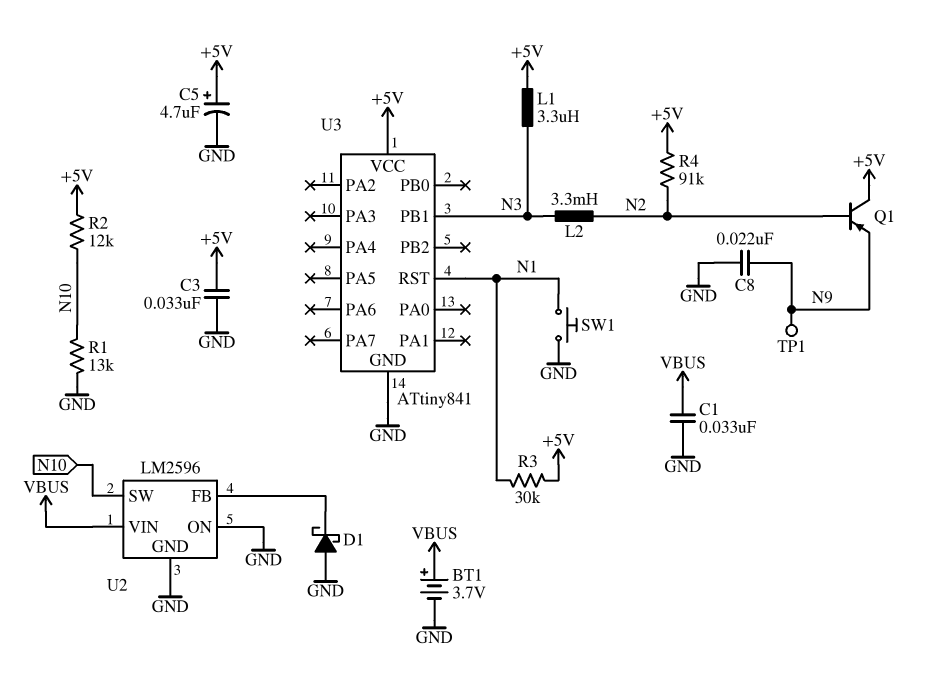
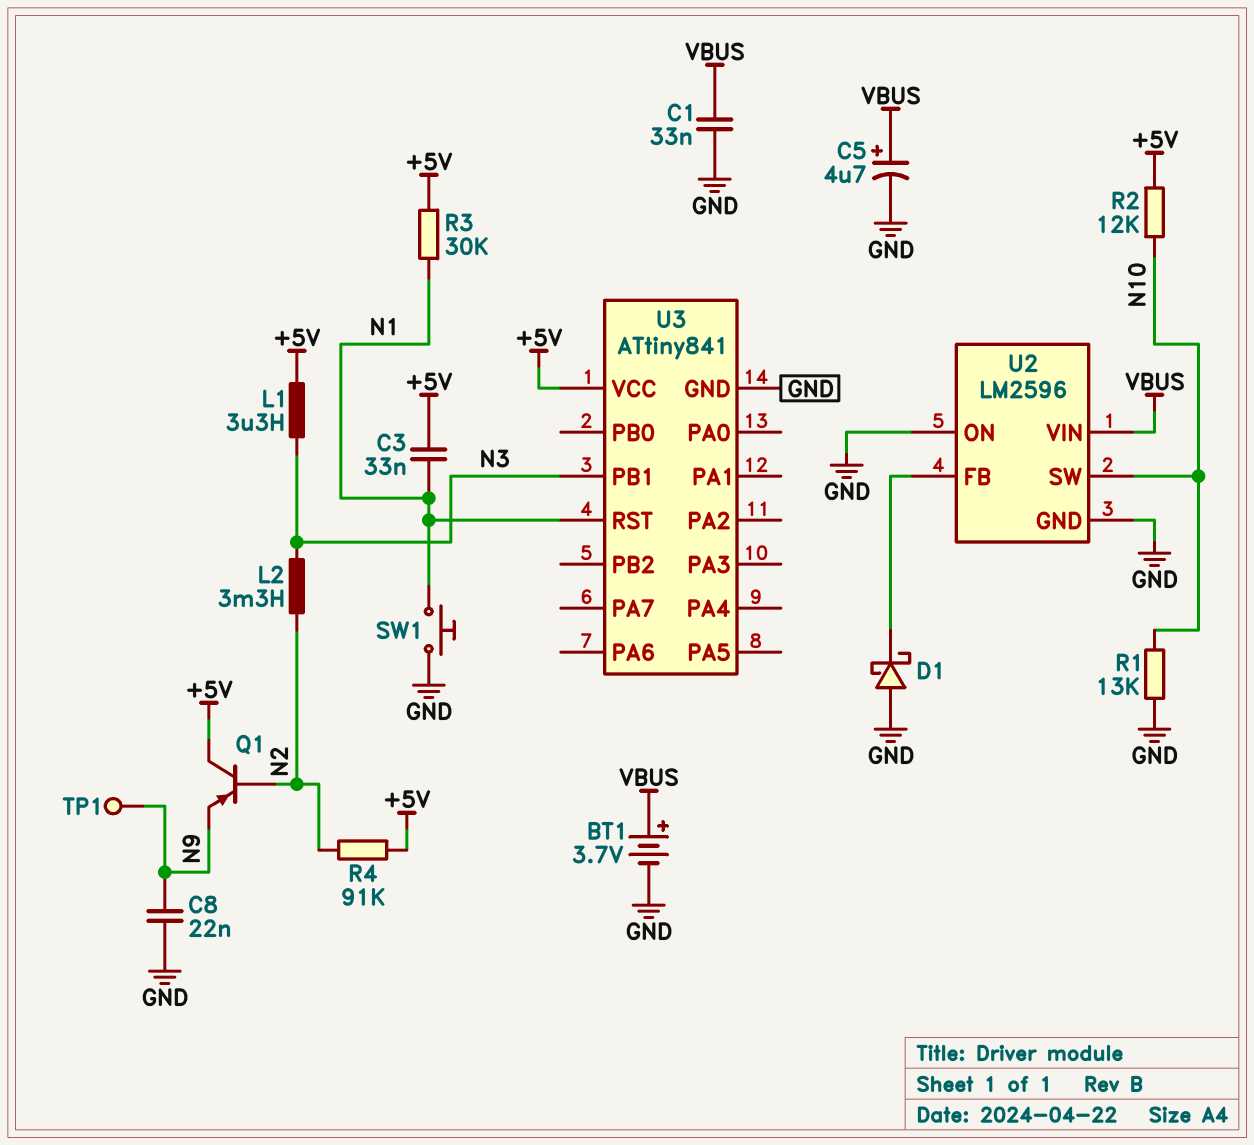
C3: 33nF (+5V, GND) -> 33nF (+5V, N1)
C5: 4.7uF (plus +5V, minus GND) -> 4.7uF (plus VBUS, minus GND)

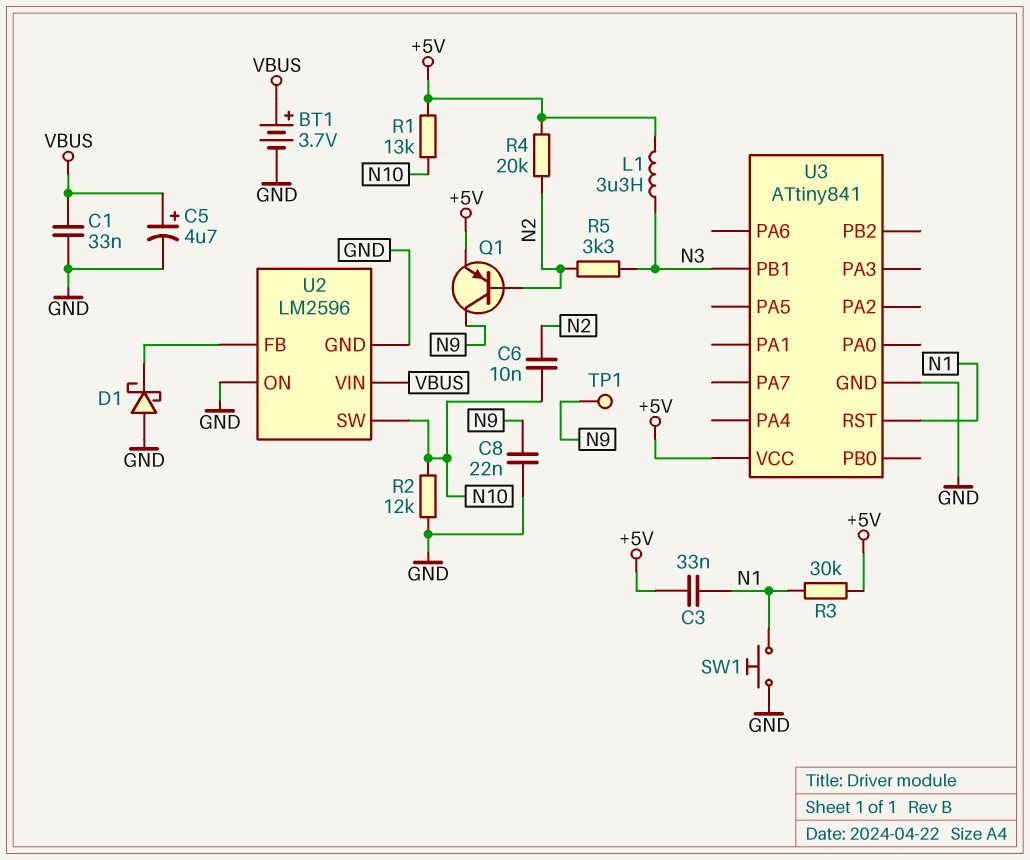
C6: none -> 10nF (N2, N10)
L2: 3.3mH (N2, N3) -> none
Q1: PNP (B N2, C +5V, E N9) -> PNP (B N2, C N9, E +5V)
R1: 13k (GND, N10) -> 13k (+5V, N10)
R2: 12k (+5V, N10) -> 12k (GND, N10)
R4: 91k (+5V, N2) -> 20k (+5V, N2)
R5: none -> 3.3k (N2, N3)

